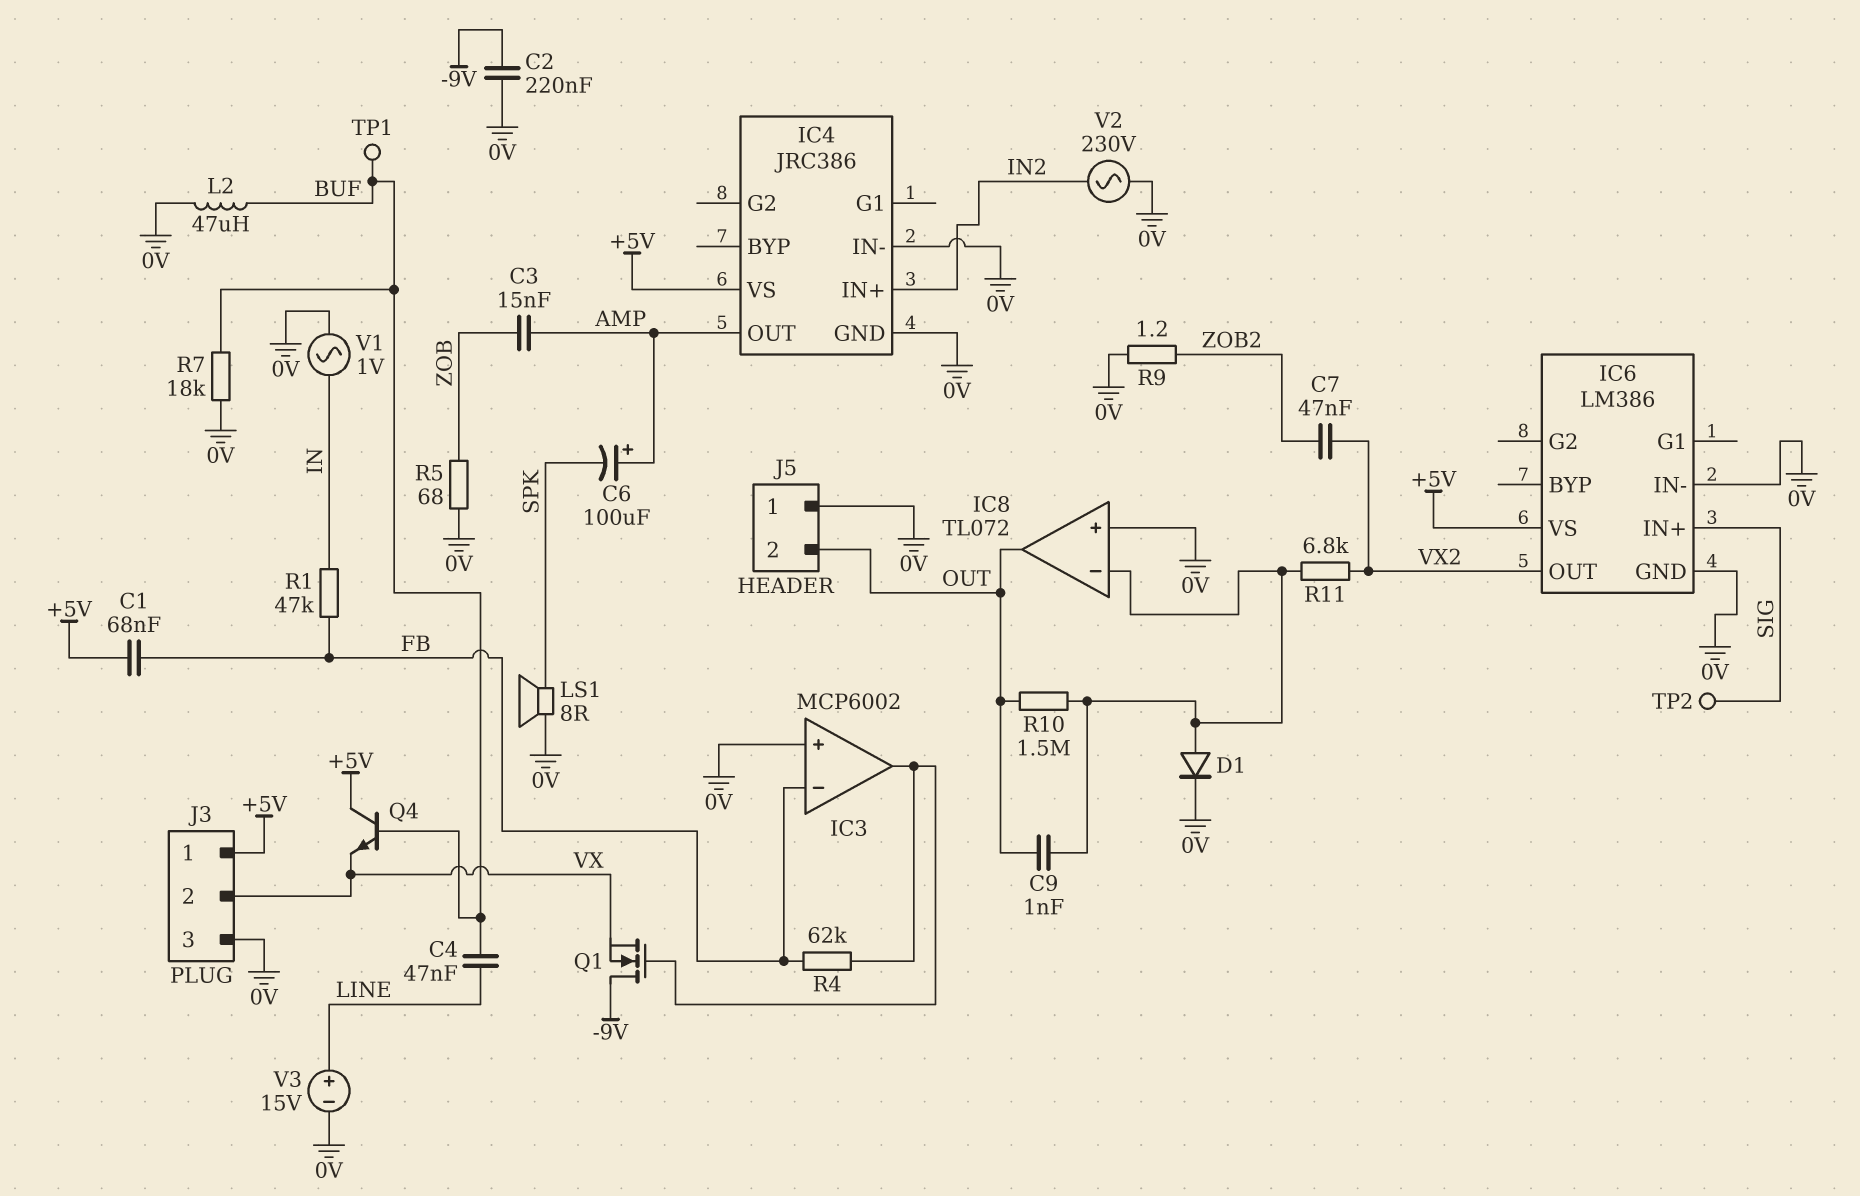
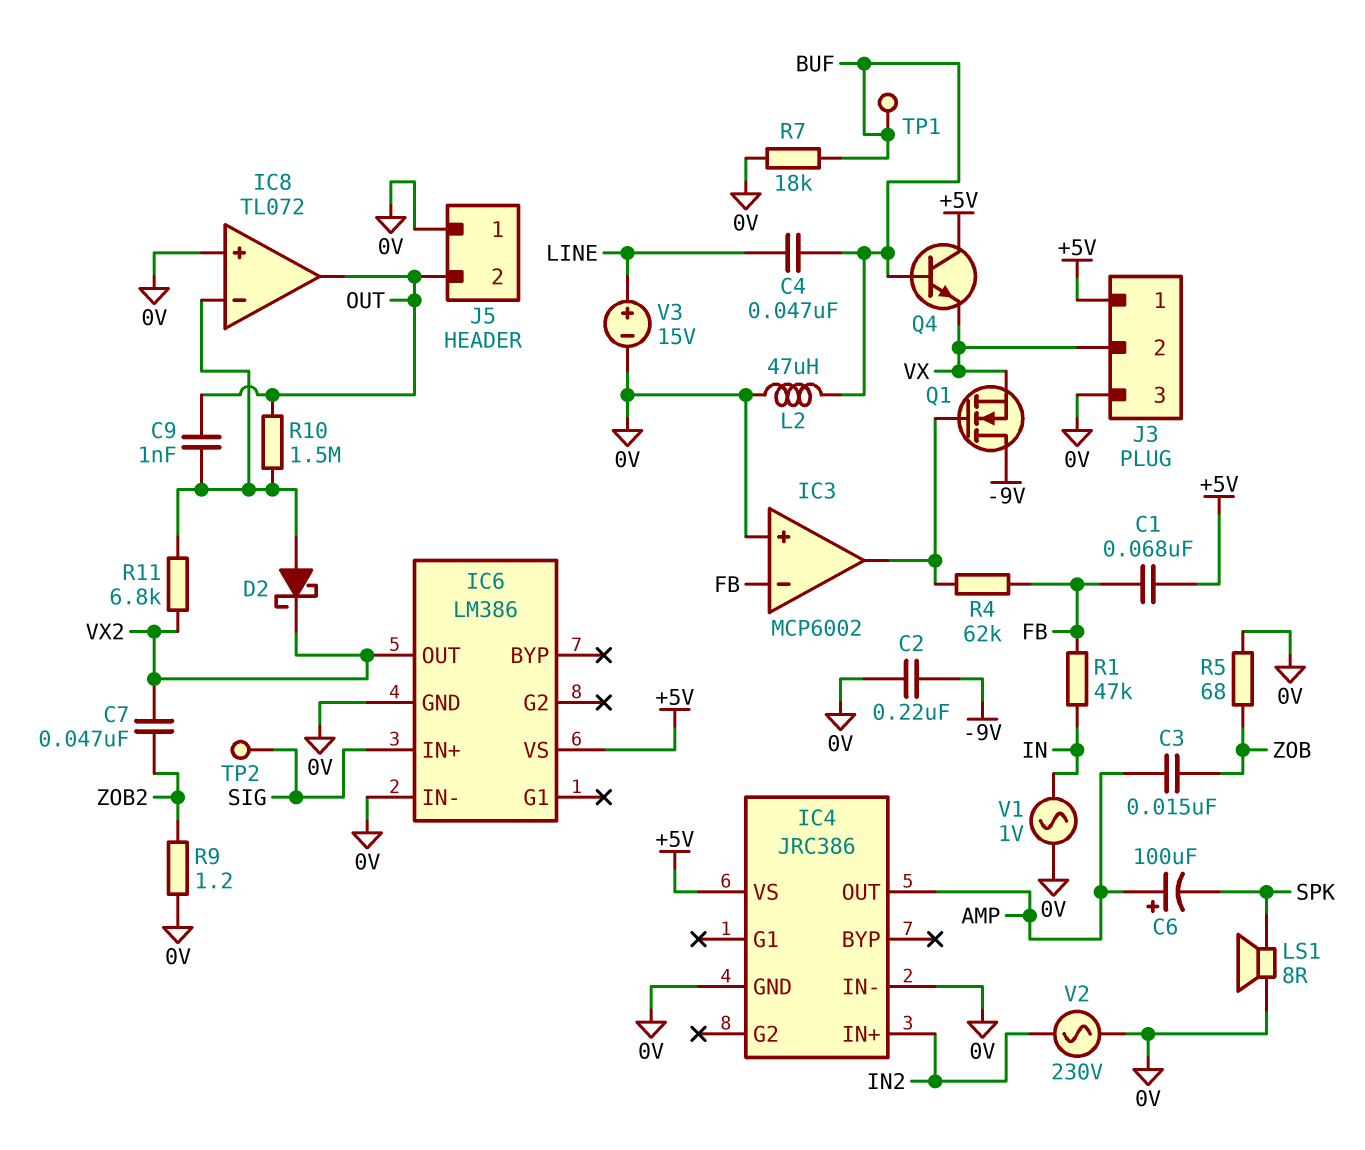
D1: diode (A IC8/in-, K 0V) -> none
D2: none -> schottky (A IC8/in-, K VX2)

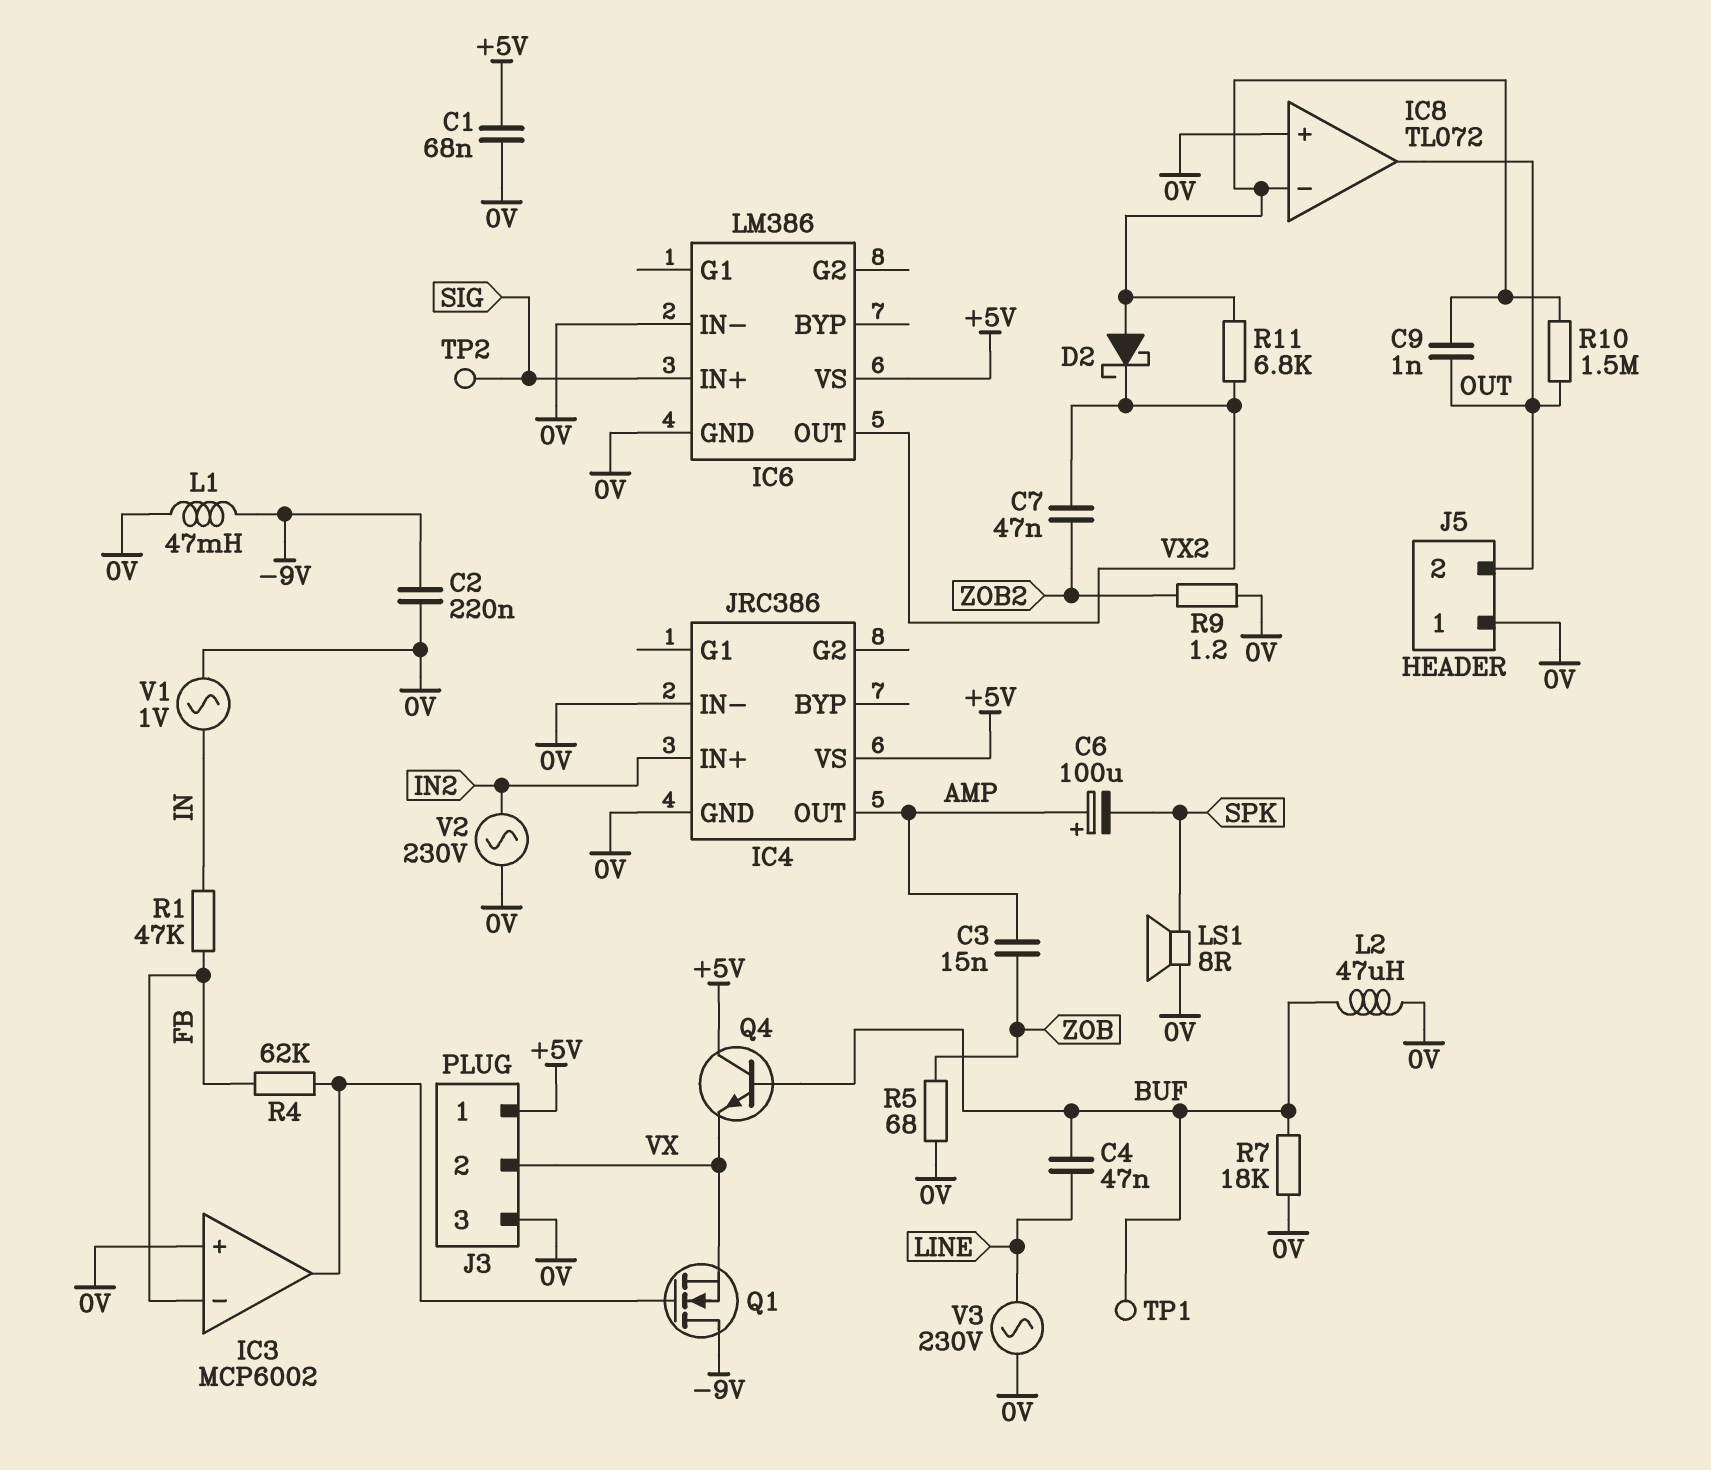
C1: 68nF (+5V, FB) -> 68nF (+5V, 0V)
L1: none -> 47mH (-9V, 0V)
V3: 15V (plus LINE, minus 0V) -> AC 230V (0V, LINE)

